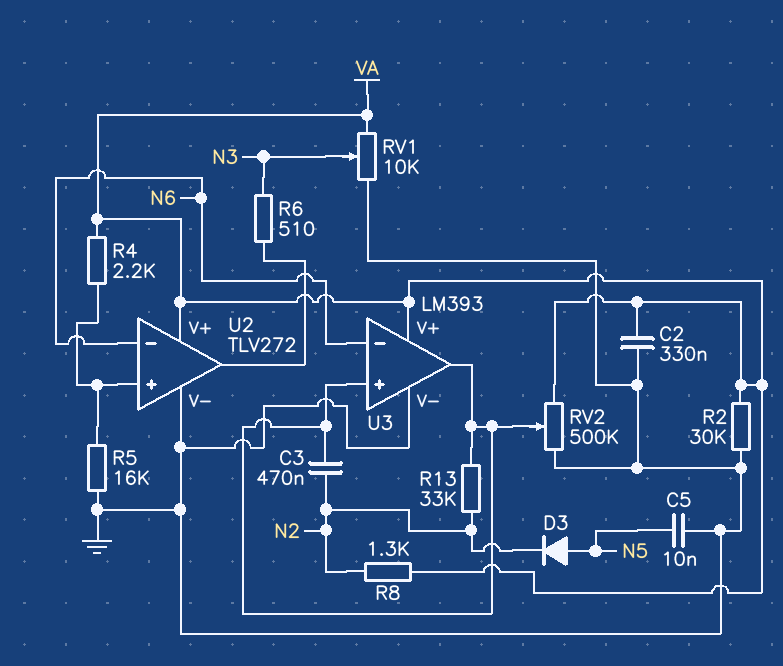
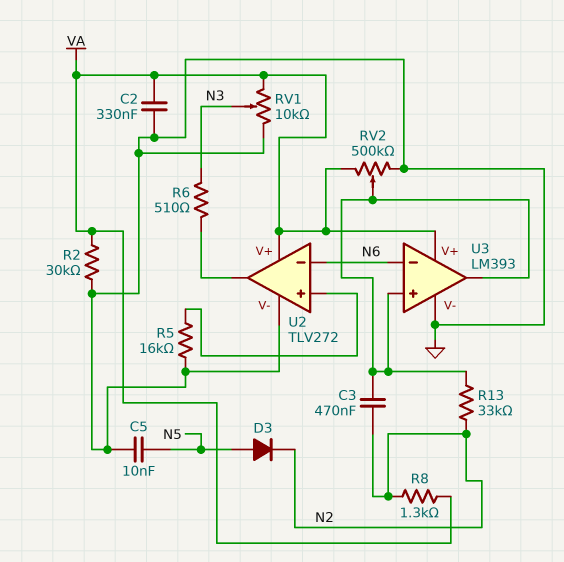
R4: 2.2k (U2/in+, VA) -> none

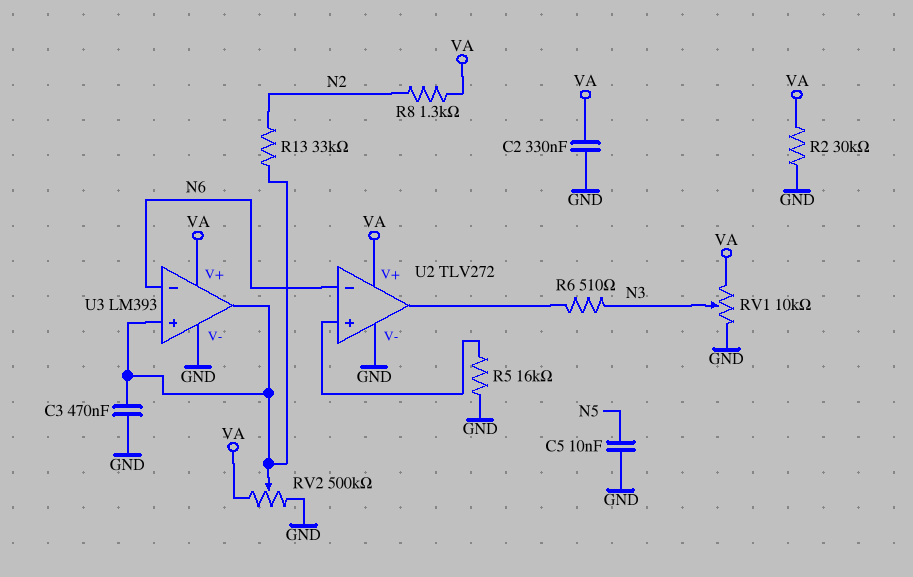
C3: 470nF (N2, U3/in+) -> 470nF (GND, U3/in+)
D3: diode (A N5, K N2) -> none

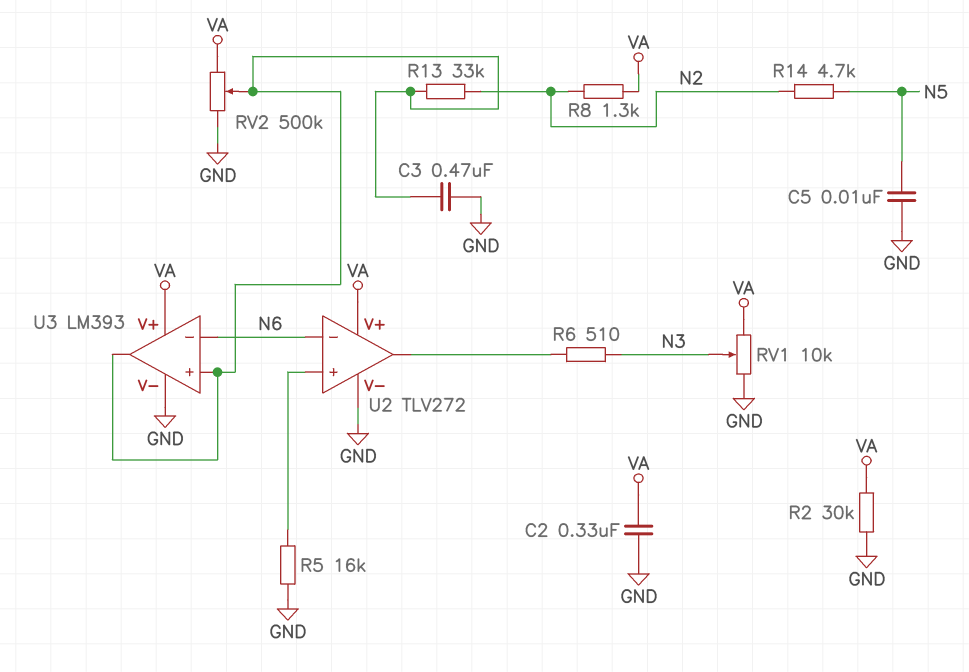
R14: none -> 4.7k (N2, N5)

